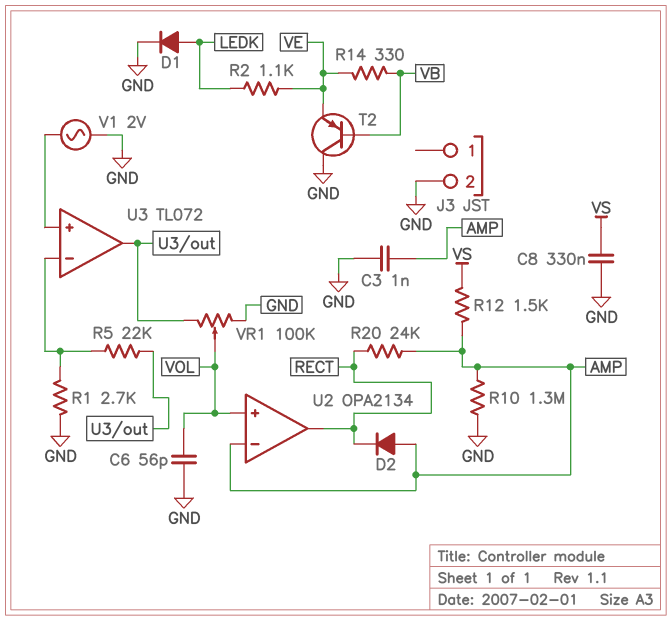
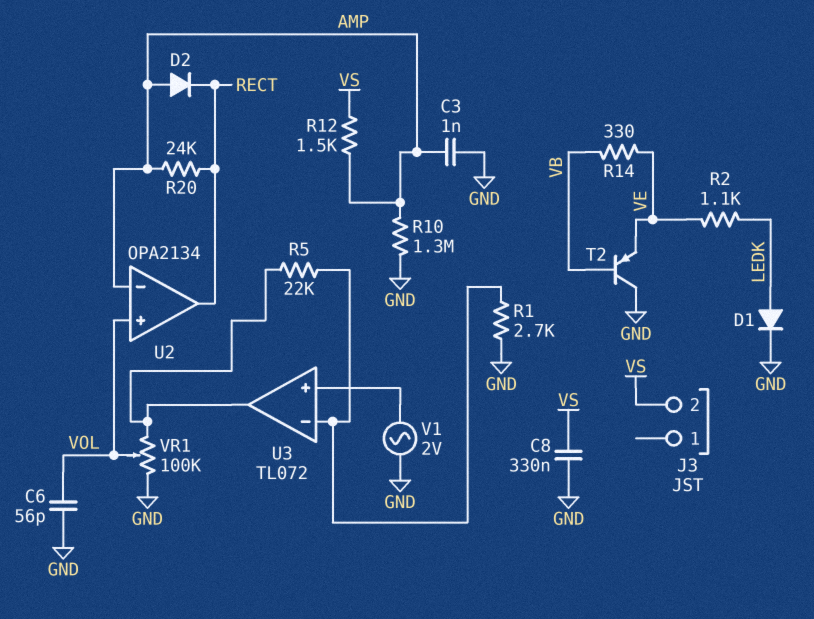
J3 pin 2: GND -> VS

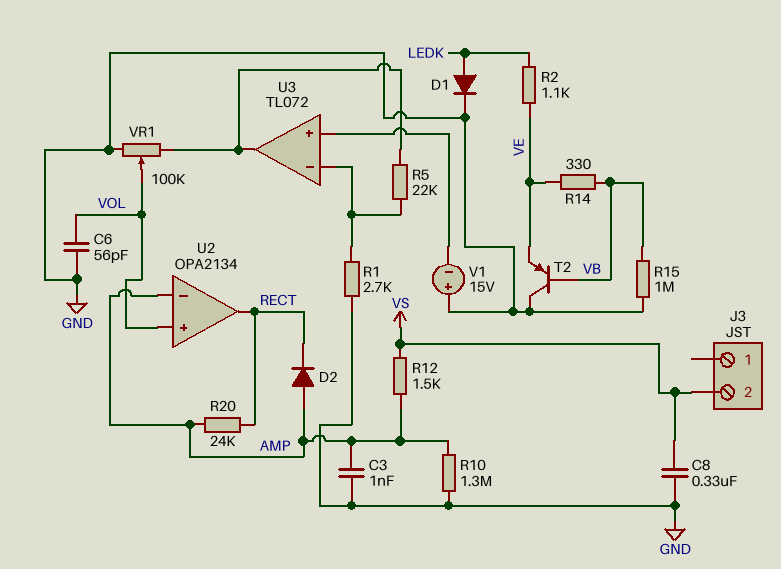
R15: none -> 1M (GND, VB)
V1: AC 2V (GND, U3/in+) -> 15V (plus GND, minus U3/in+)

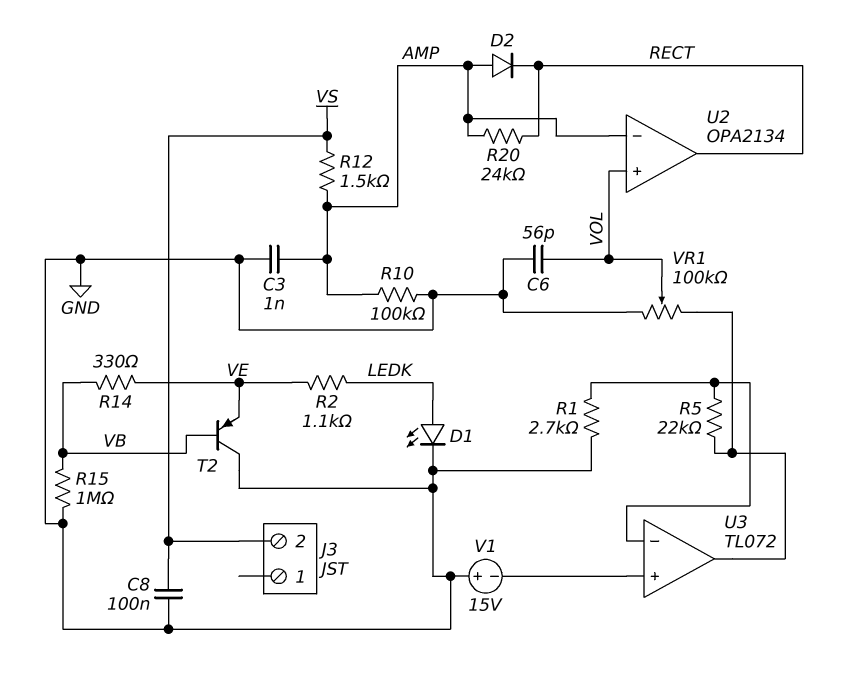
C8: 330nF (GND, VS) -> 100nF (GND, VS)
D1: diode (A LEDK, K GND) -> LED (A LEDK, K GND)
R10: 1.3M (AMP, GND) -> 100k (AMP, GND)

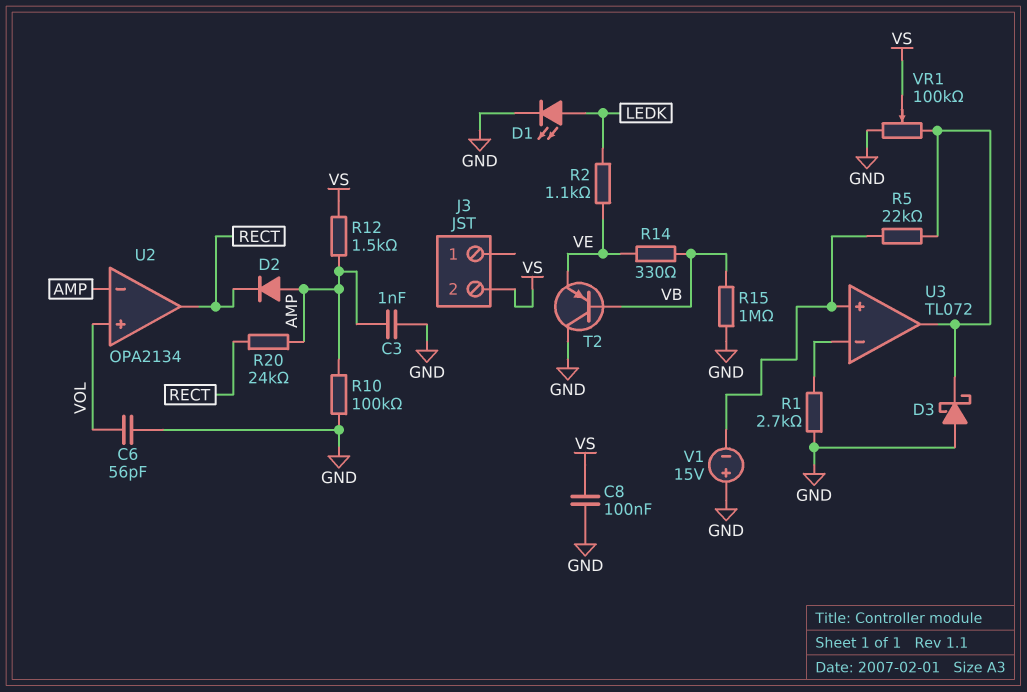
D3: none -> schottky (A GND, K U3/out)
R5: 22k (U3/in-, U3/out) -> 22k (U3/in+, U3/out)
VR1: 100k (GND, U3/out, wiper VOL) -> 100k (GND, U3/out, wiper VS)

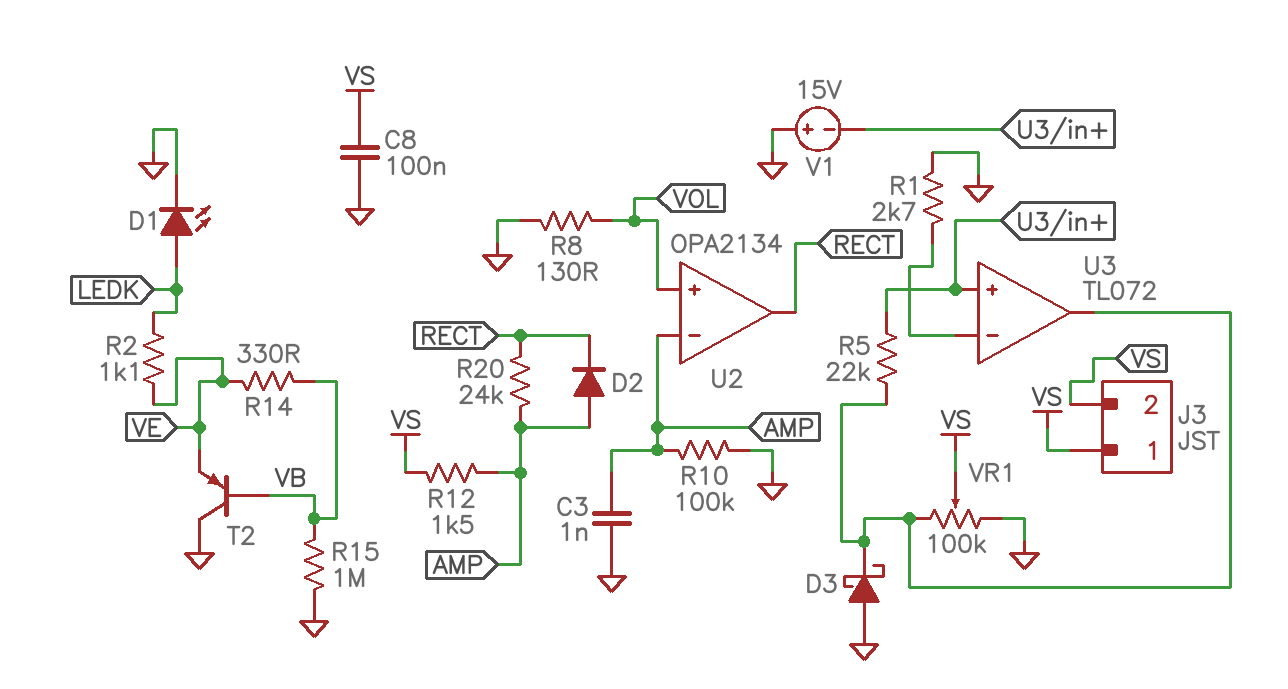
C6: 56pF (GND, VOL) -> none
J3 pin 1: none -> VS
R8: none -> 130 (GND, VOL)

